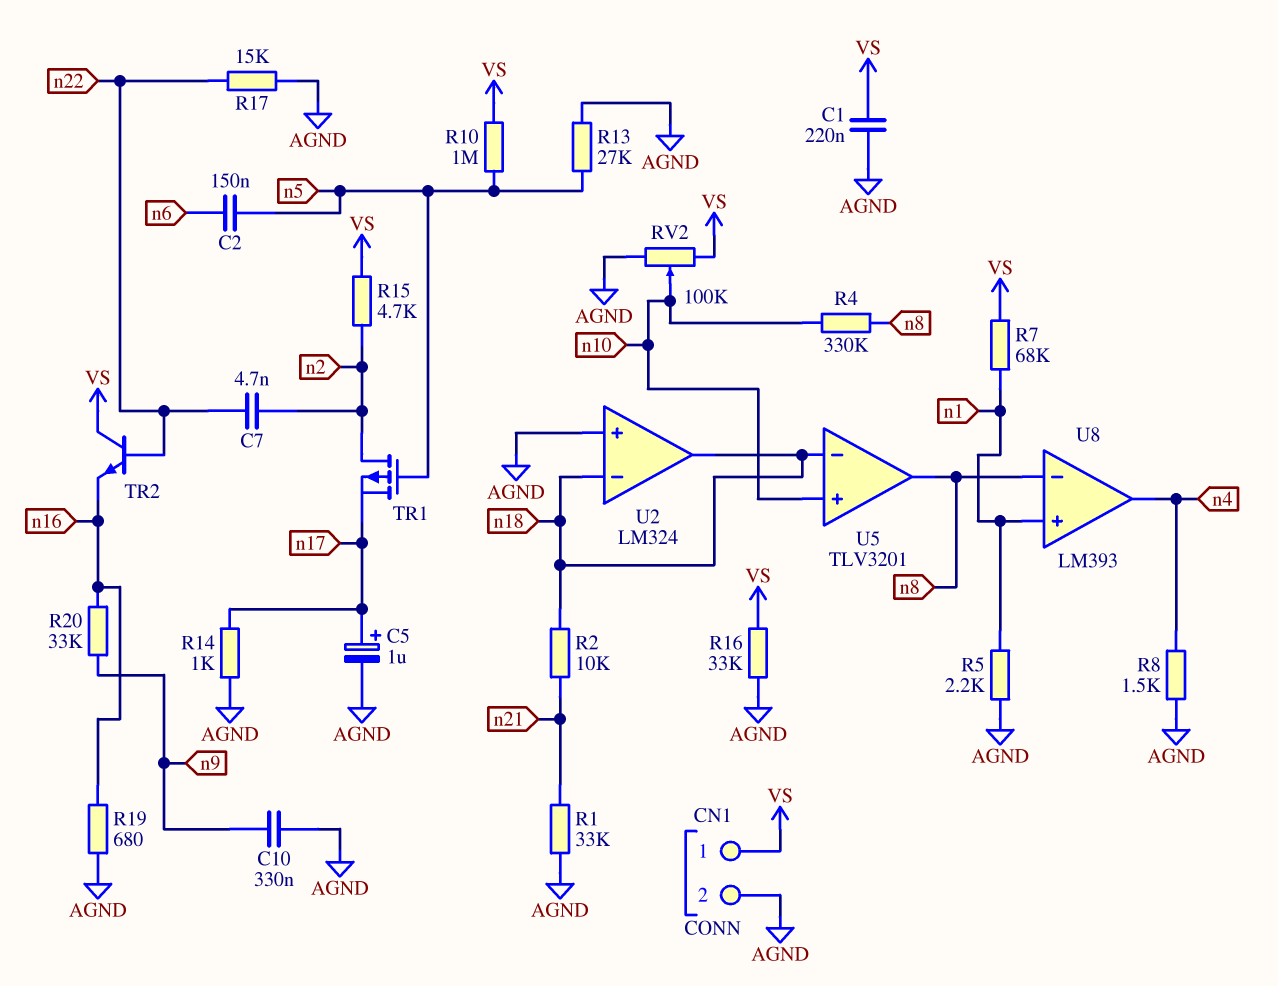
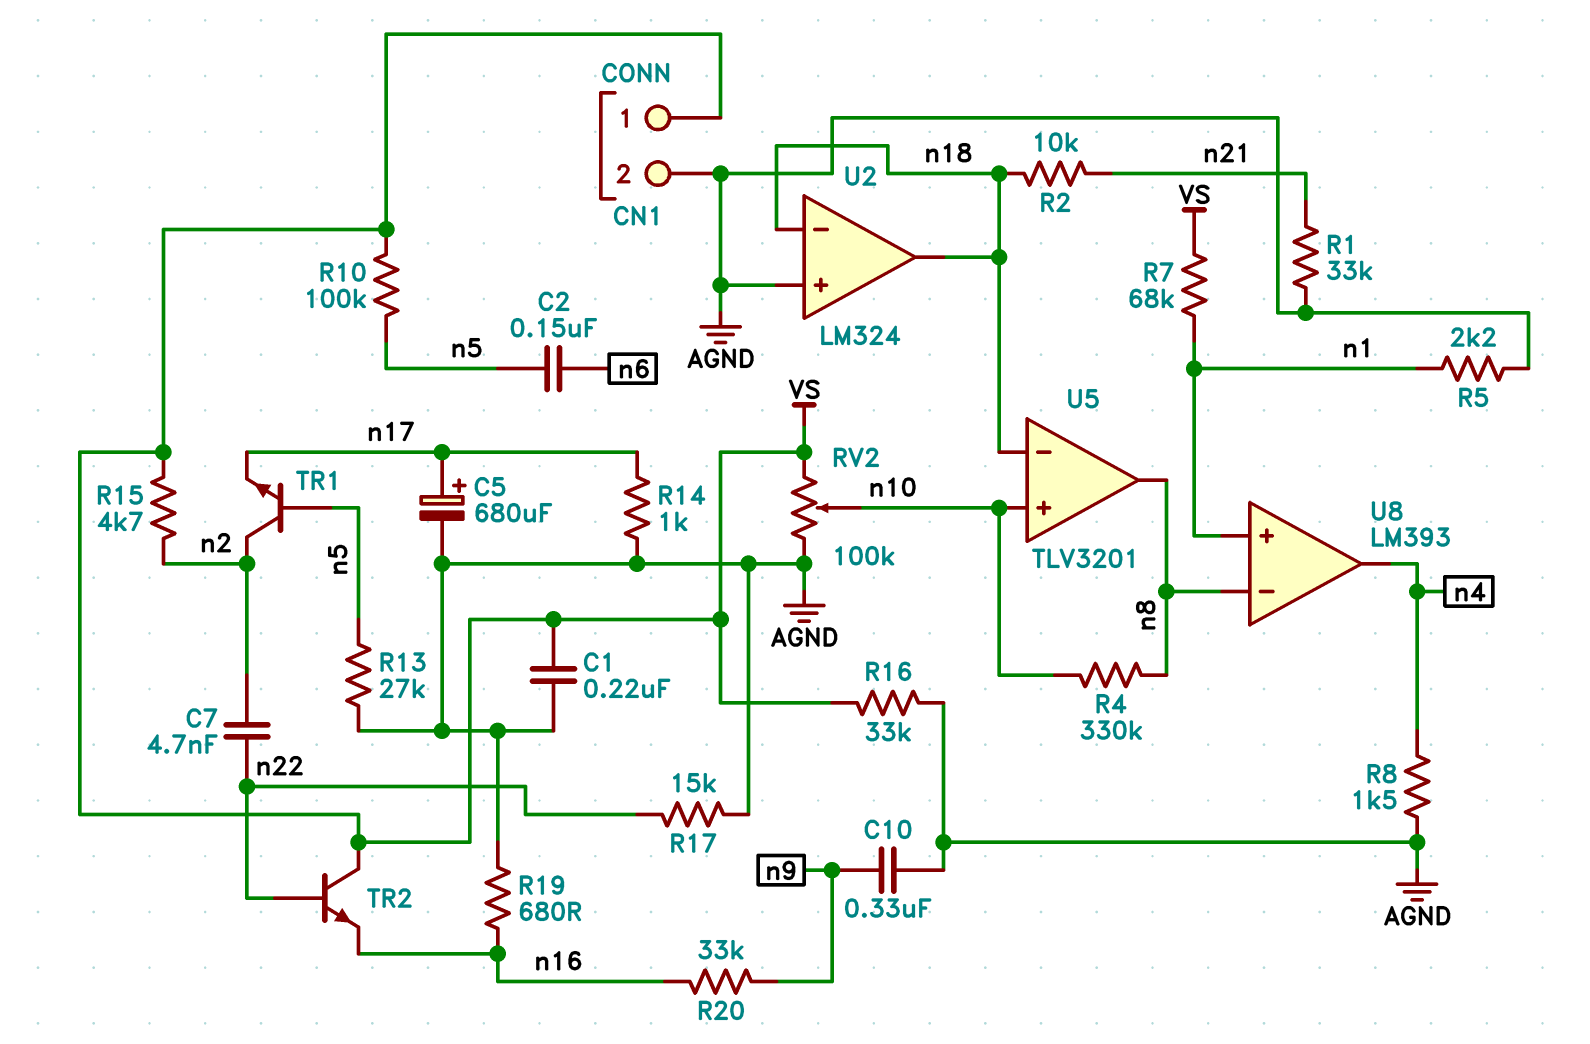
C5: 1uF (plus n17, minus AGND) -> 680uF (plus n17, minus AGND)
R10: 1M (VS, n5) -> 100k (VS, n5)
TR1: PMOS (G n5, D n2, S n17) -> NPN (B n5, C n2, E n17)

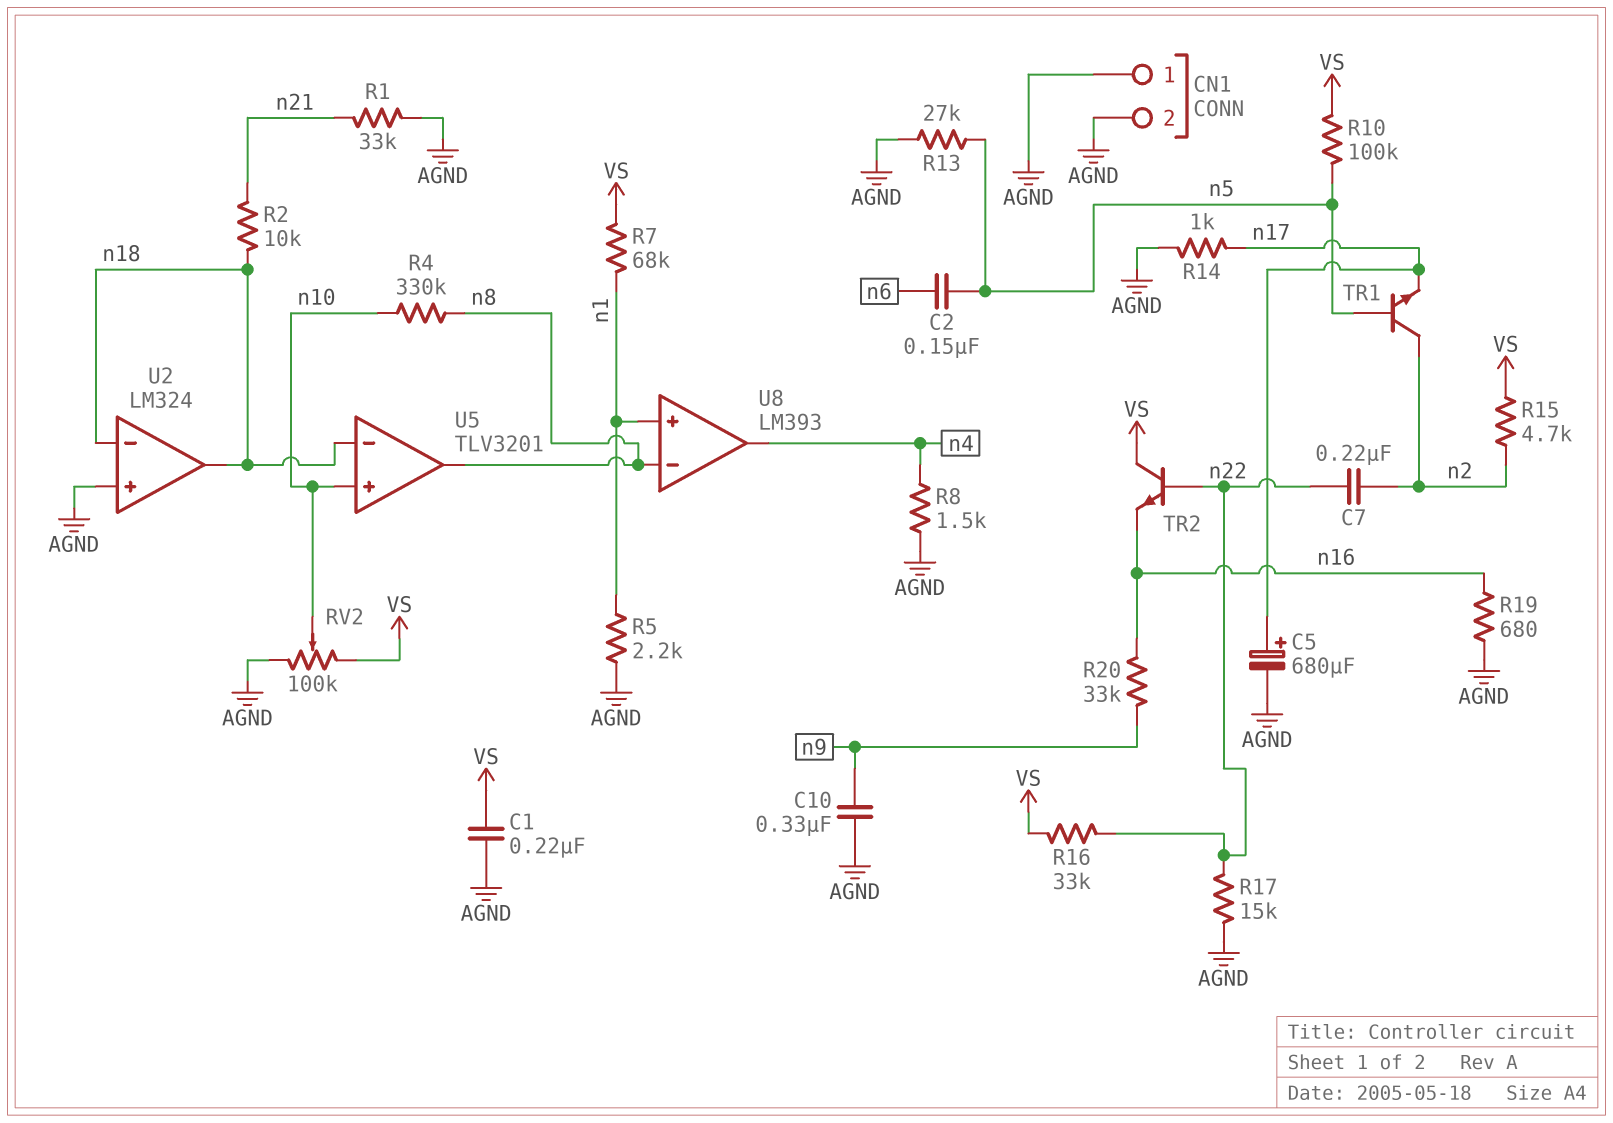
C7: 4.7nF (n2, n22) -> 220nF (n2, n22)
CN1 pin 1: VS -> AGND
R16: 33k (AGND, VS) -> 33k (VS, n22)

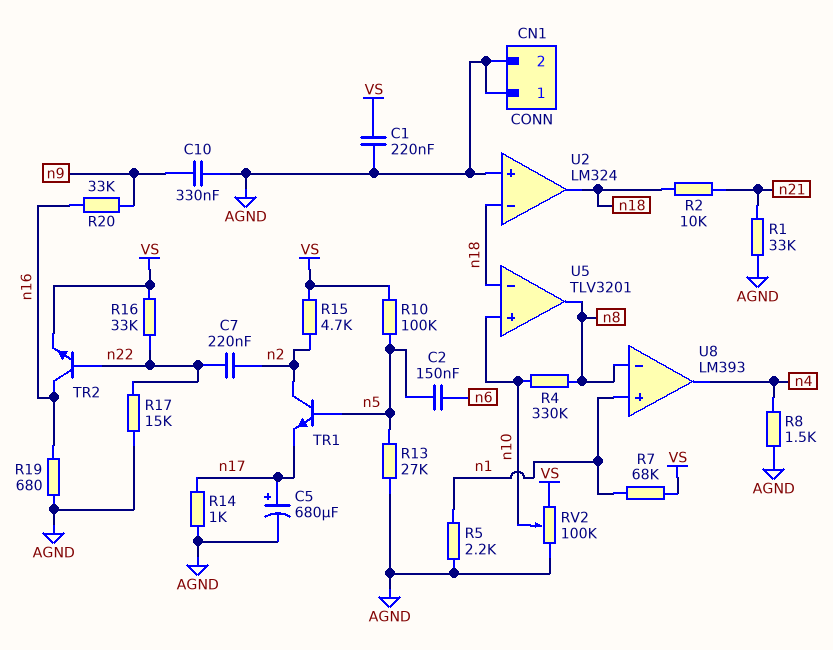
TR2: NPN (B n22, C VS, E n16) -> NPN (B n22, C n16, E VS)

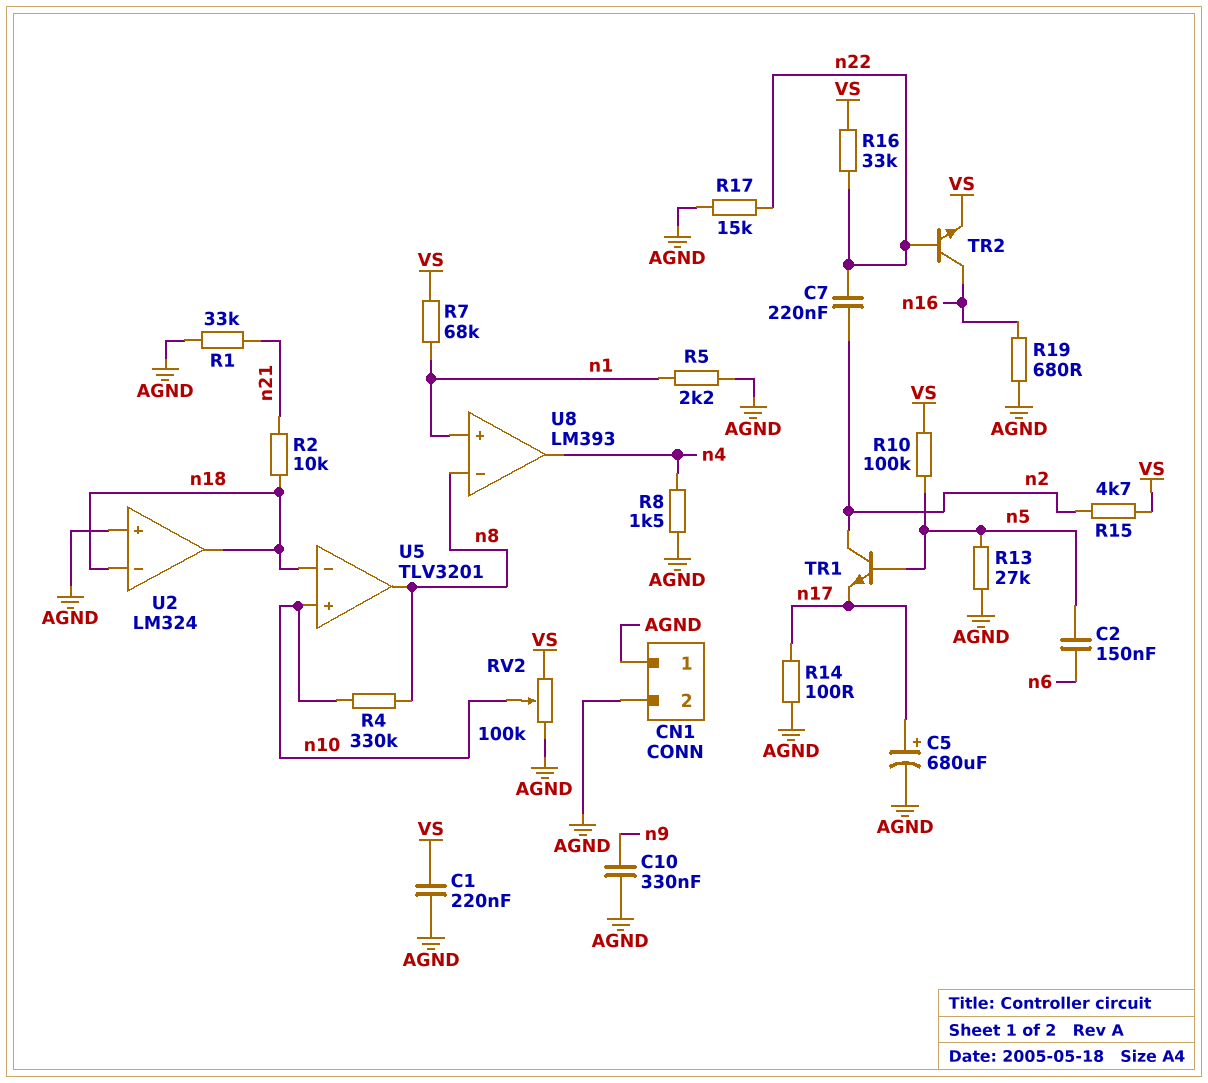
R14: 1k (AGND, n17) -> 100 (AGND, n17)
R20: 33k (n9, n16) -> none

